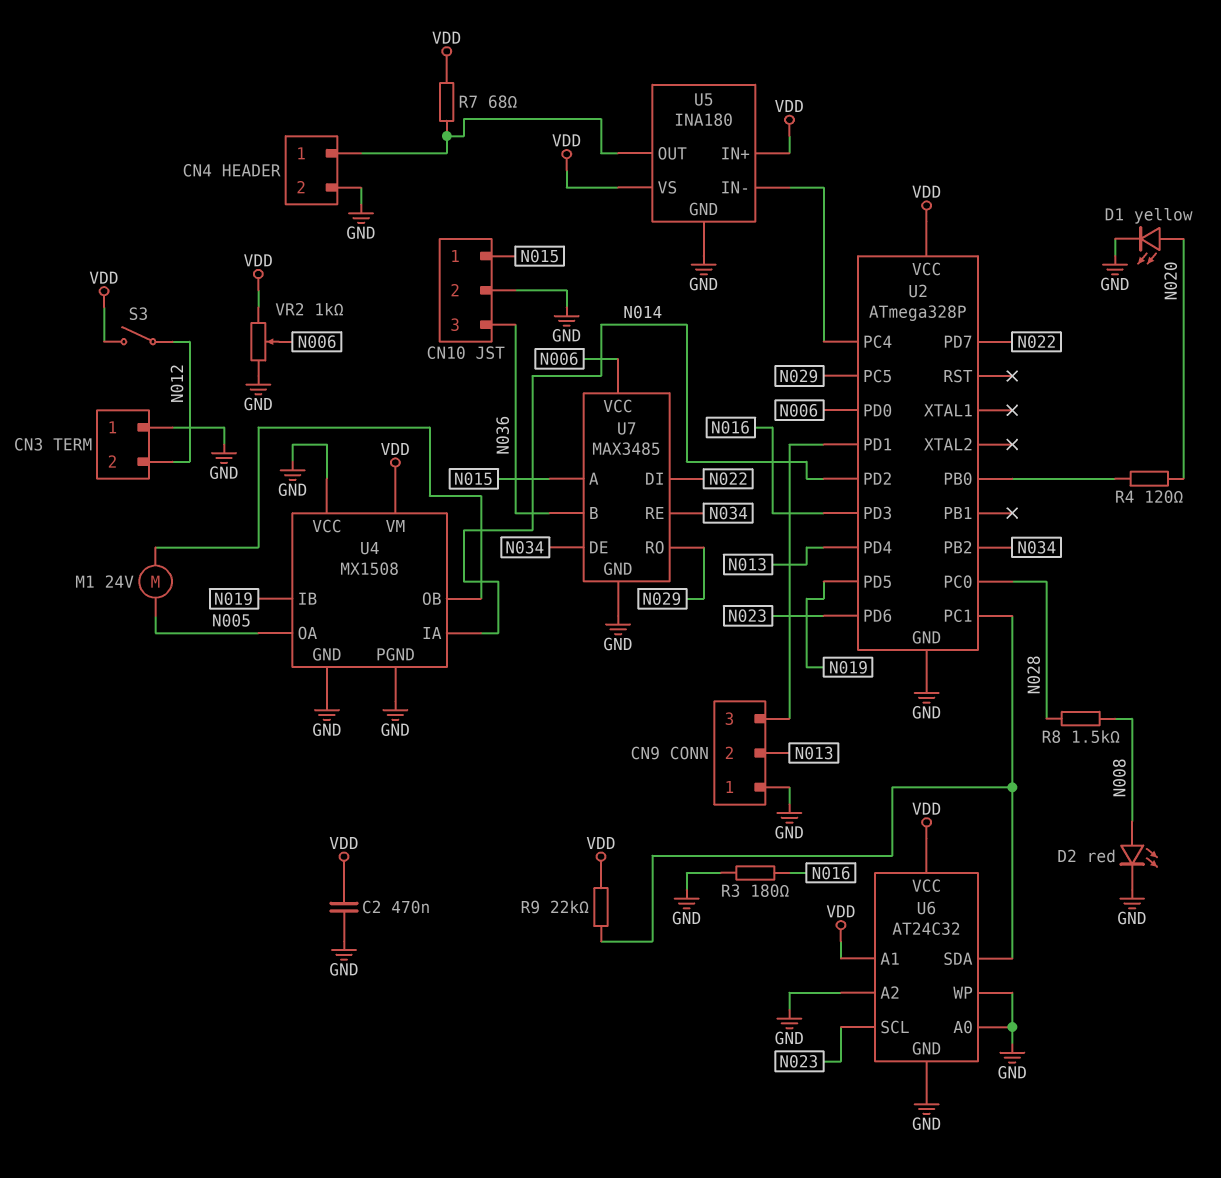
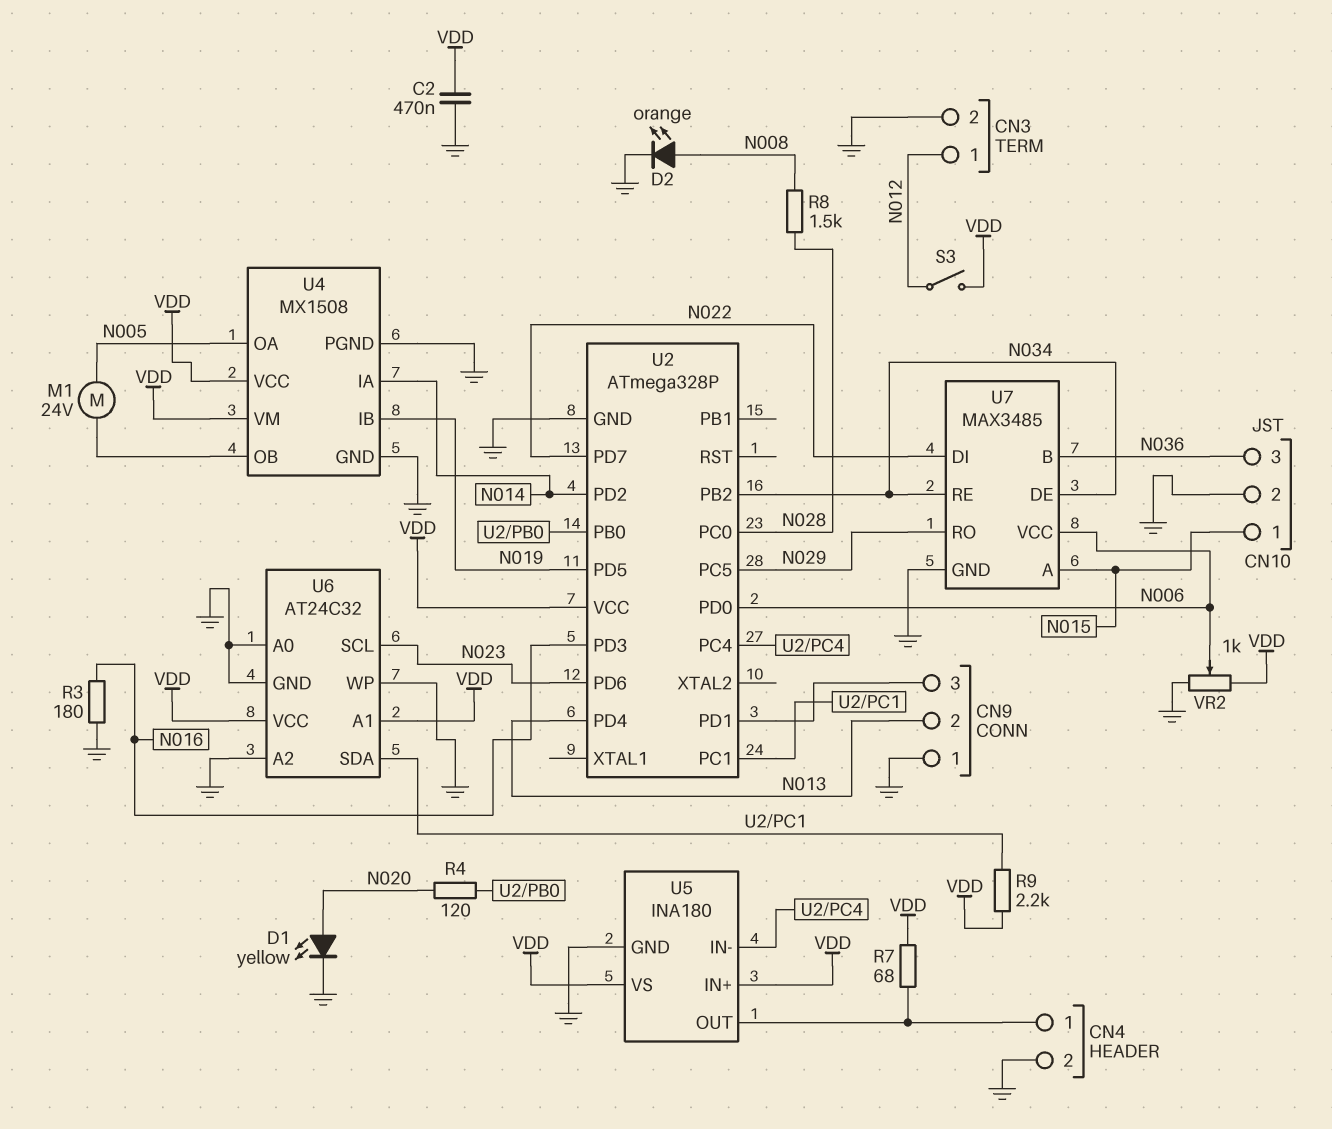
CN3 pin 1: GND -> N012
CN3 pin 2: N012 -> GND
D2: LED red (A N008, K GND) -> LED orange (A N008, K GND)
R9: 22k (U2/PC1, VDD) -> 2.2k (U2/PC1, VDD)
U4 pin VCC: GND -> VDD

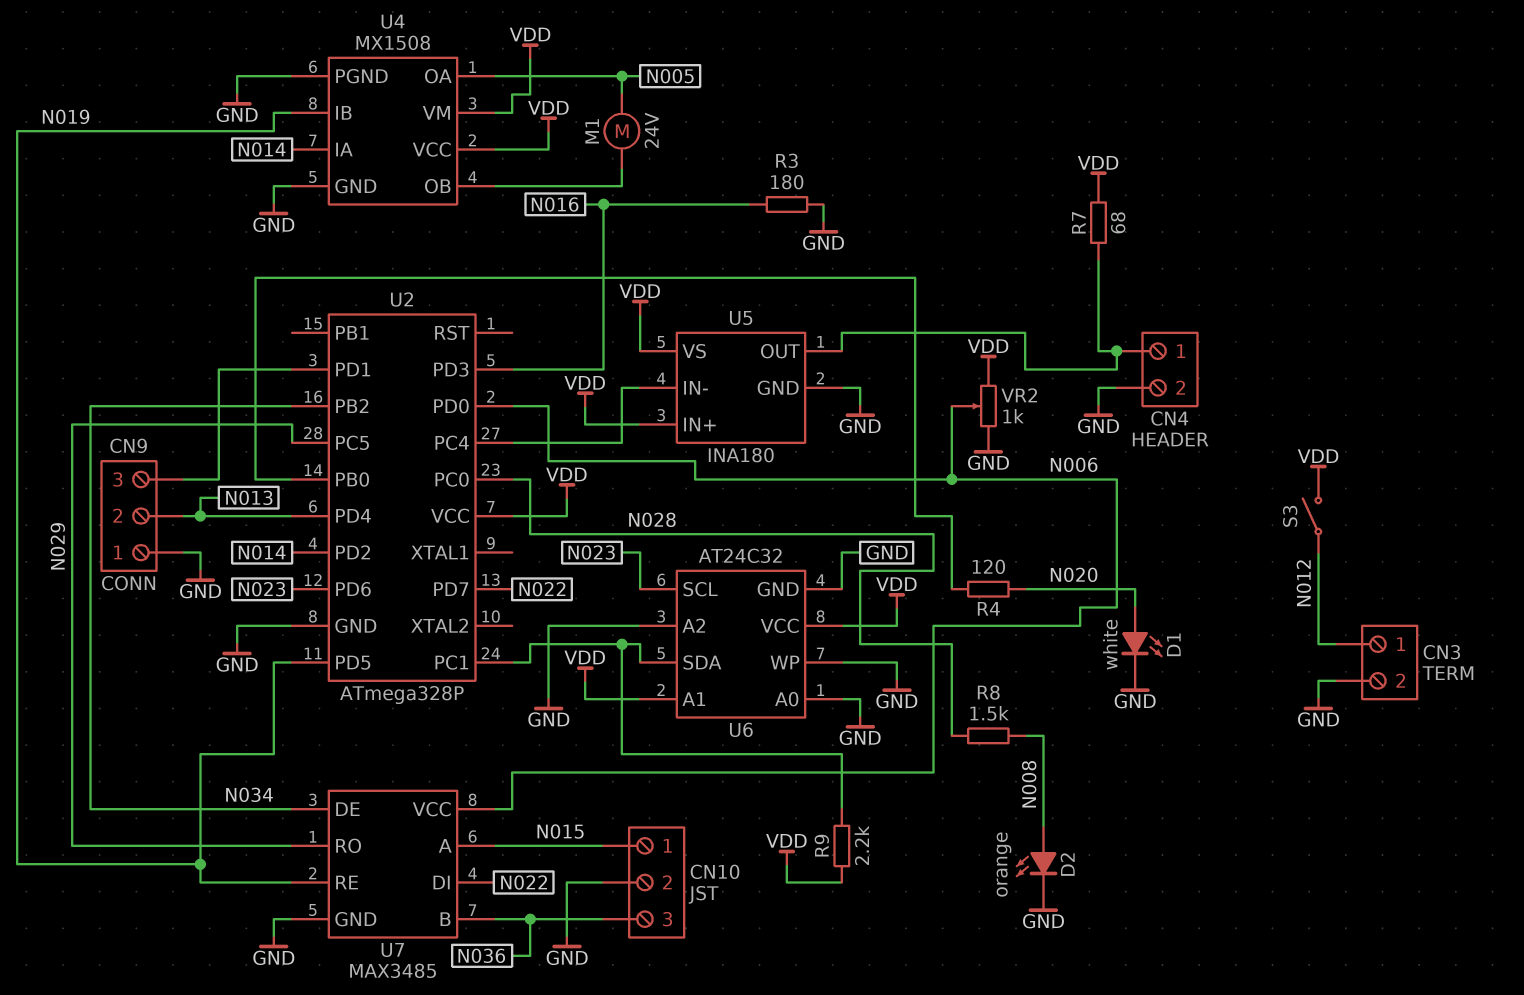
C2: 470nF (GND, VDD) -> none
D1: LED yellow (A N020, K GND) -> LED white (A N020, K GND)
U7 pin RE: N034 -> N019

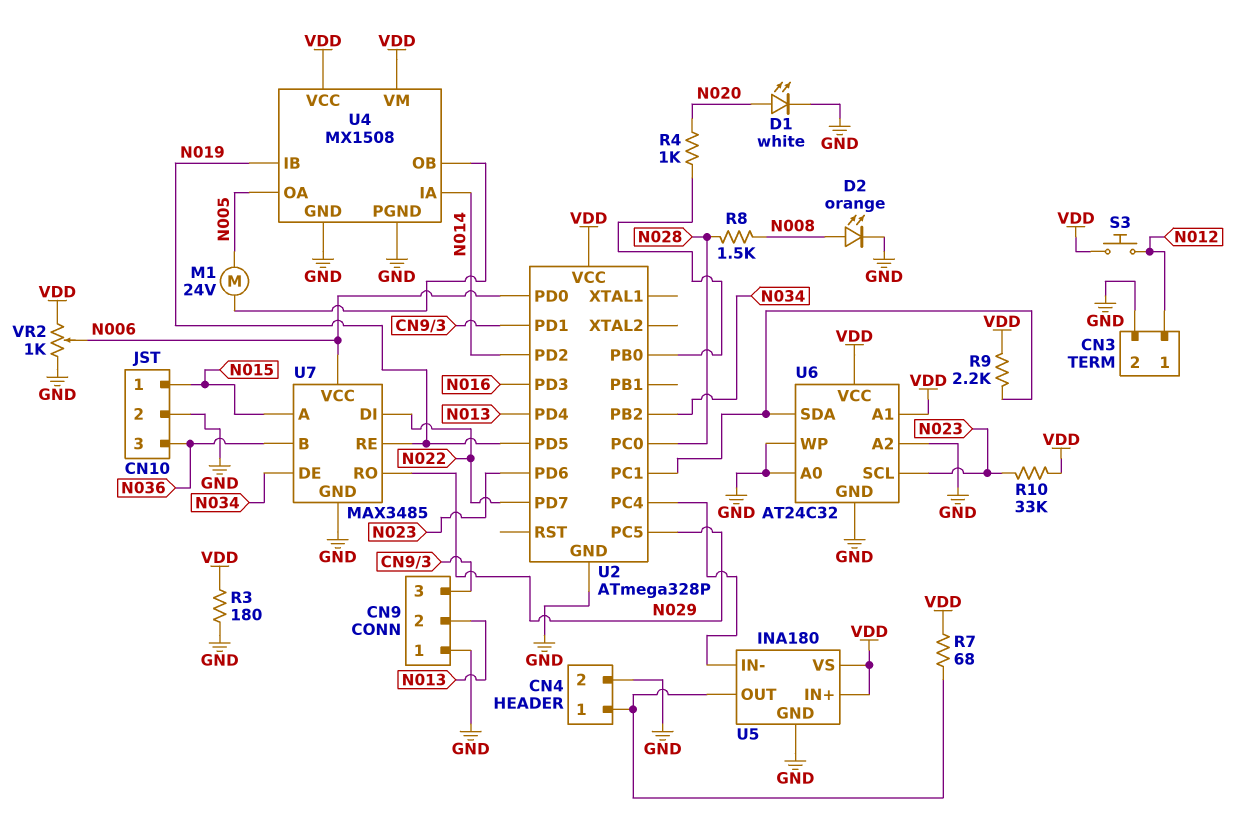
R3: 180 (GND, N016) -> 180 (GND, VDD)
R4: 120 (N020, U2/PB0) -> 1k (N020, U2/PB0)
R10: none -> 33k (N023, VDD)
S3: switch (N012, VDD) -> button (N012, VDD)

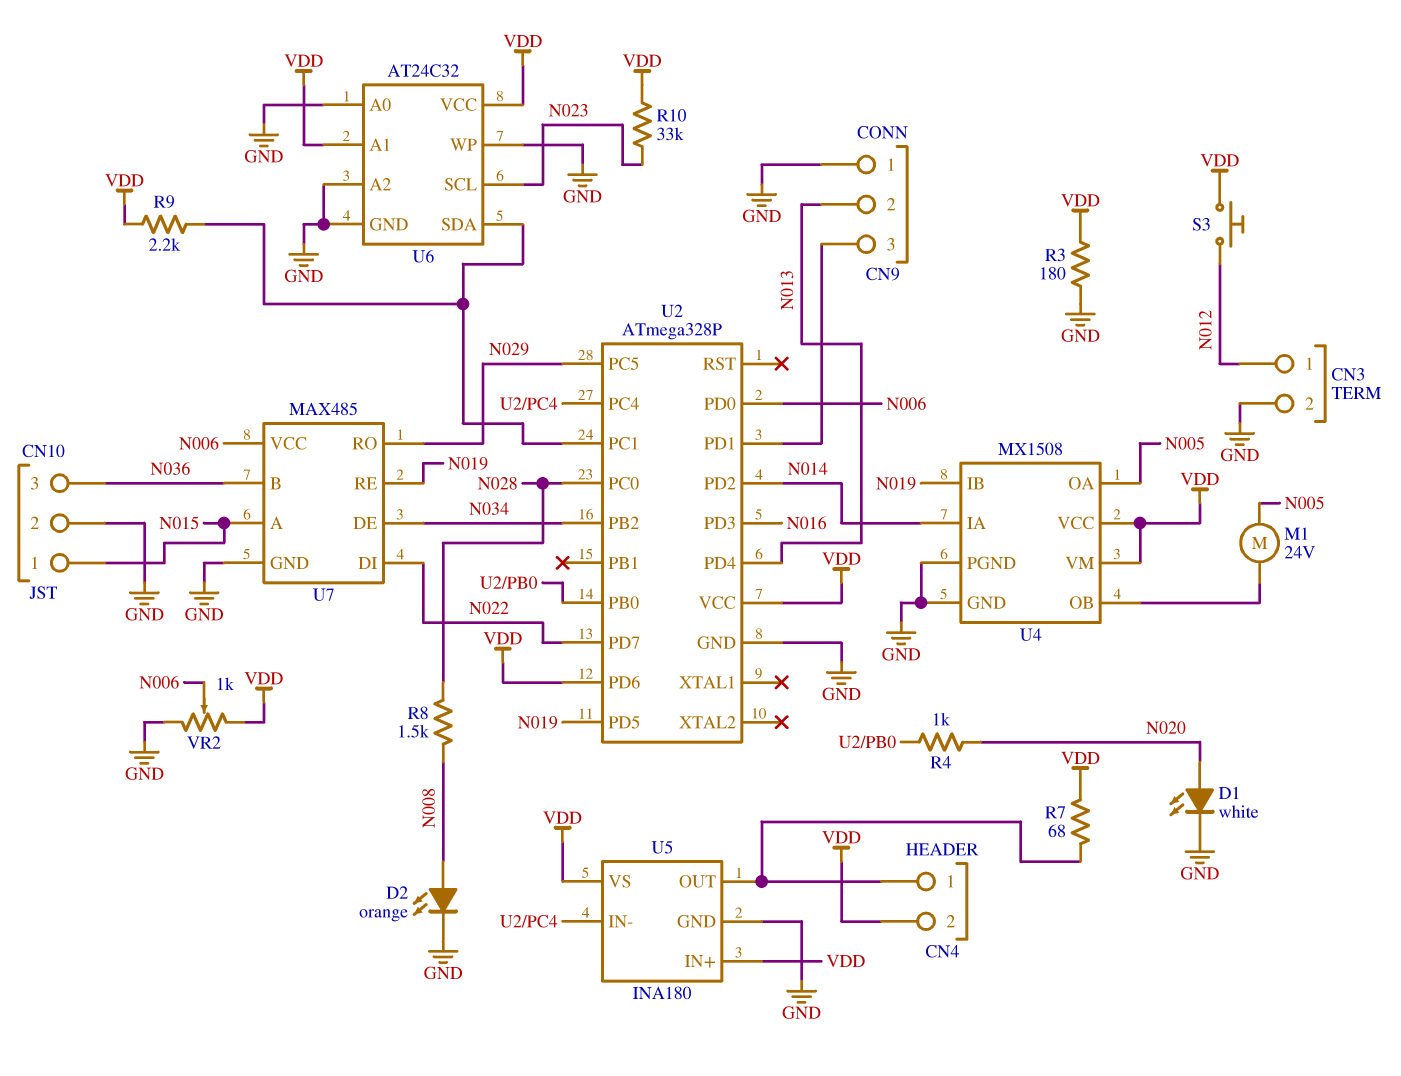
CN4 pin 2: GND -> VDD
U2 pin PD6: N023 -> VDD
U7: MAX3485 -> MAX485

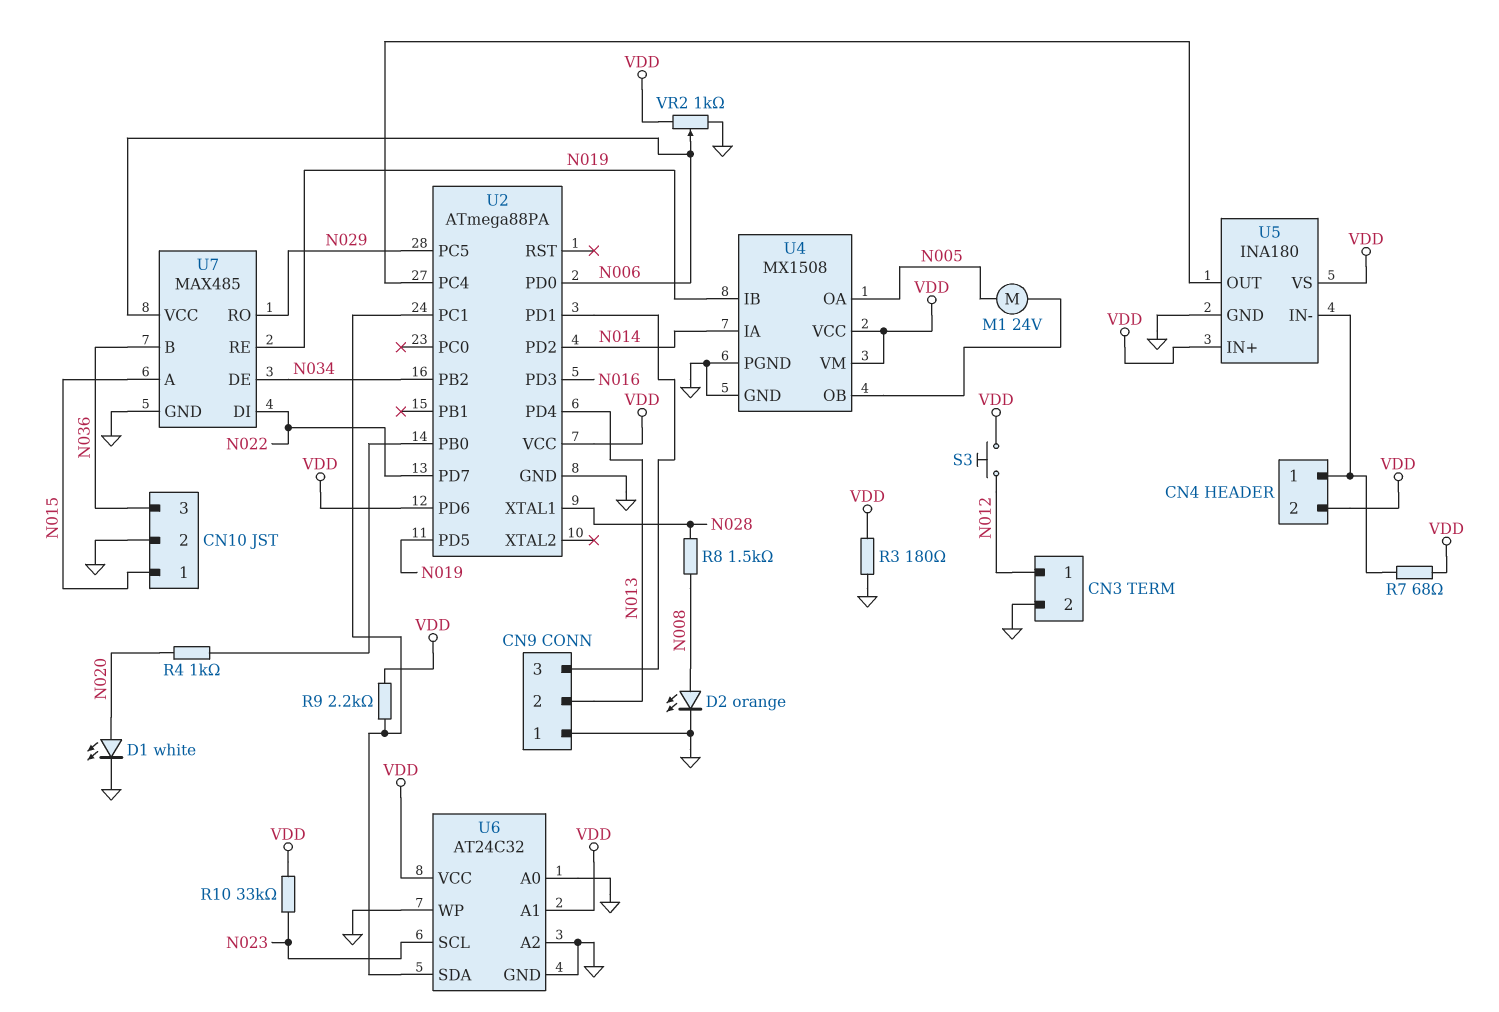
U2: ATmega328P -> ATmega88PA
U2 pin PC0: N028 -> none
U2 pin XTAL1: none -> N028
U5 pin IN-: U2/PC4 -> CN4/1
U5 pin OUT: CN4/1 -> U2/PC4

